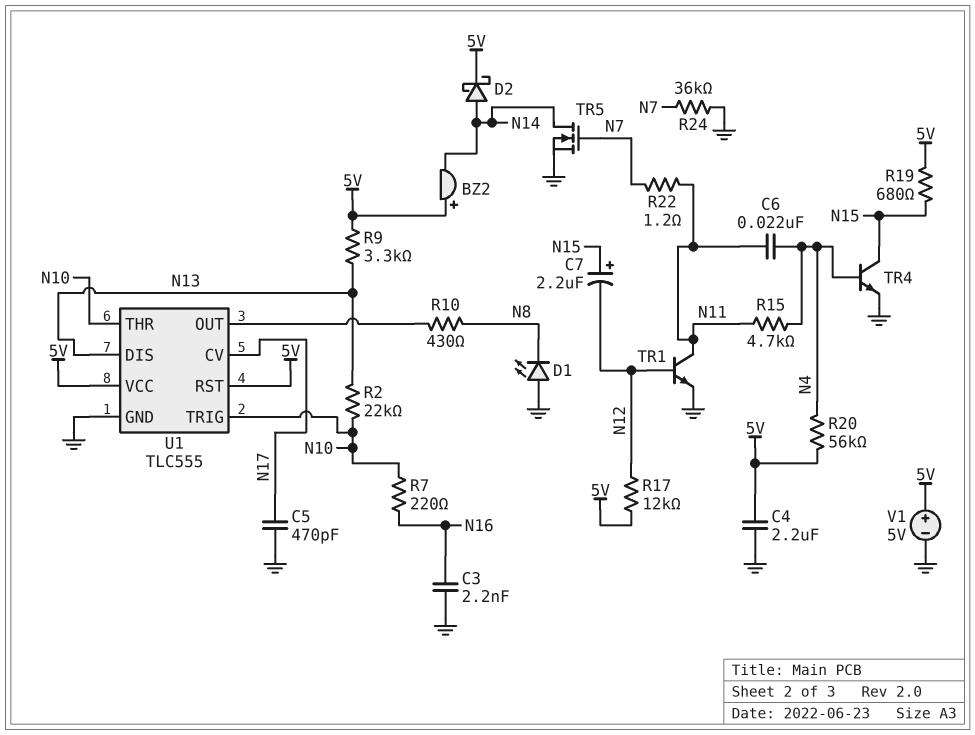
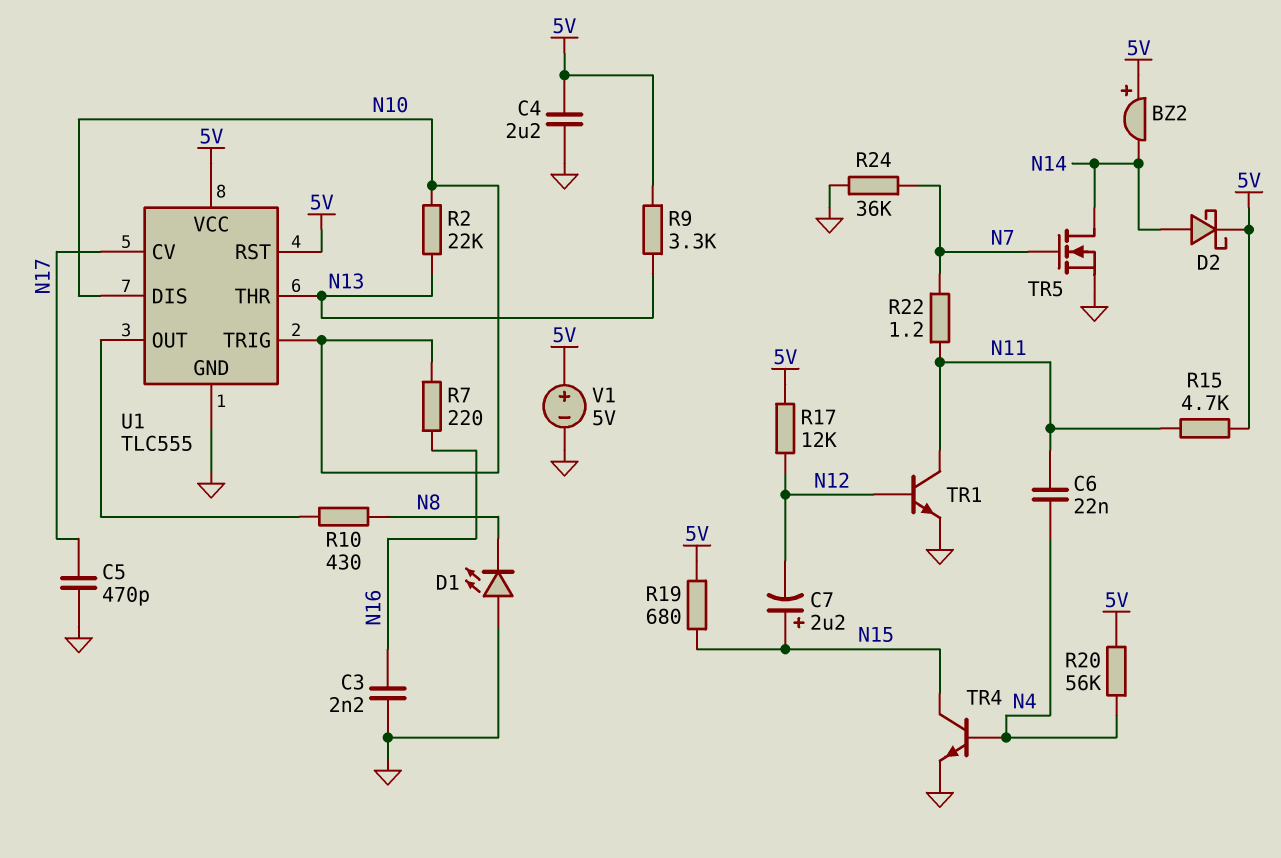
R15: 4.7k (N4, N11) -> 4.7k (5V, N11)
U1 pin DIS: N13 -> N10
U1 pin THR: N10 -> N13

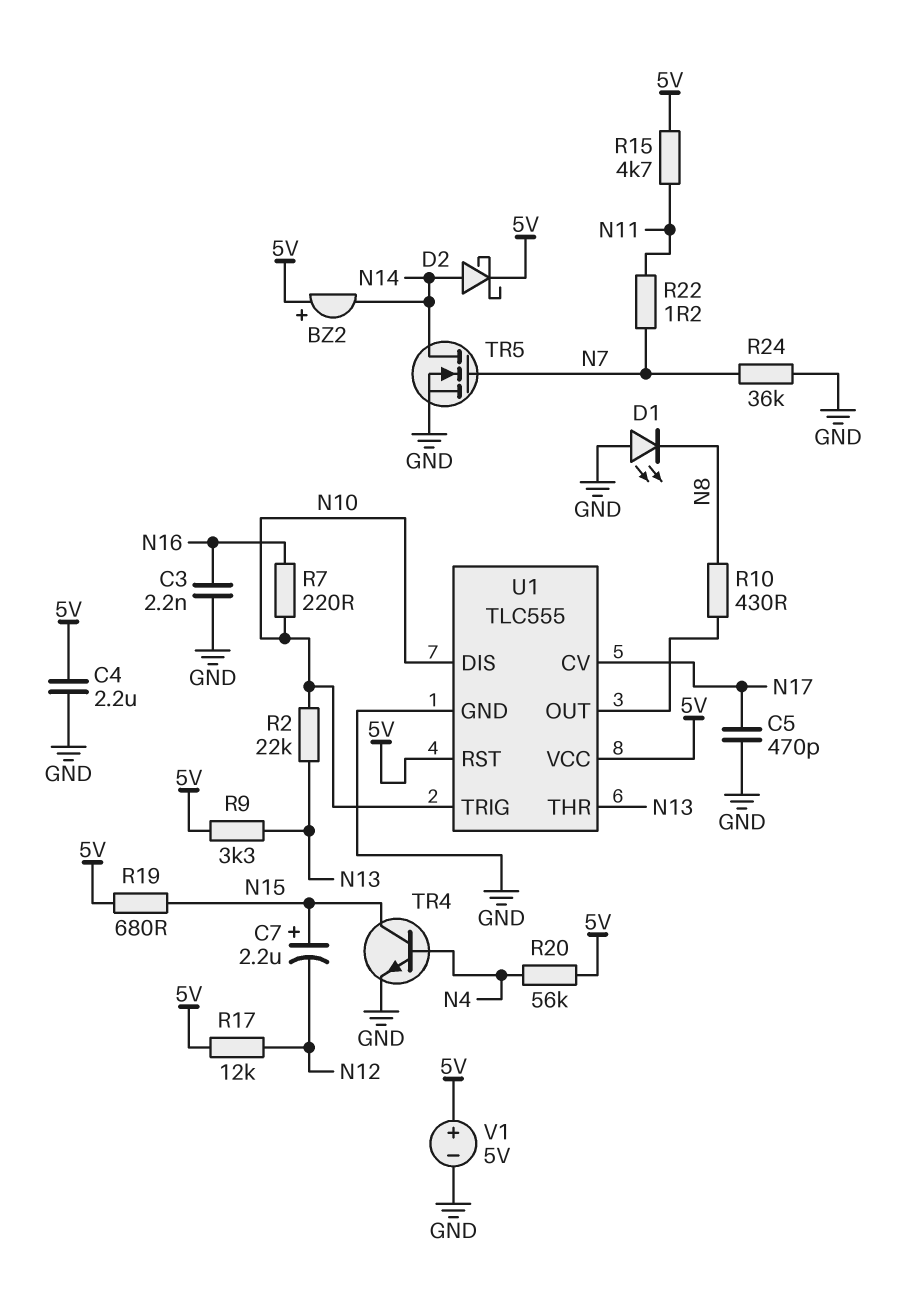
C6: 22nF (N4, N11) -> none
TR1: NPN (B N12, C N11, E GND) -> none

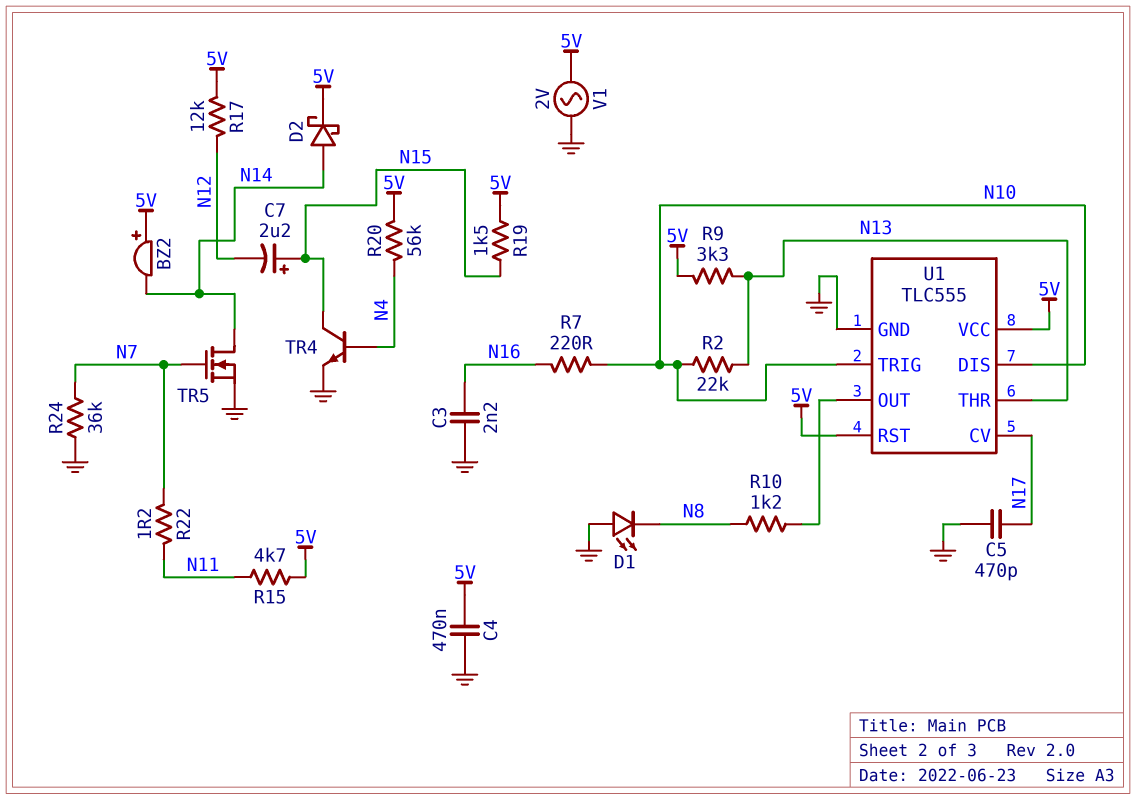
C4: 2.2uF (5V, GND) -> 470nF (5V, GND)
R10: 430 (N8, U1/OUT) -> 1.2k (N8, U1/OUT)
R19: 680 (5V, N15) -> 1.5k (5V, N15)
V1: 5V (plus 5V, minus GND) -> AC 2V (5V, GND)

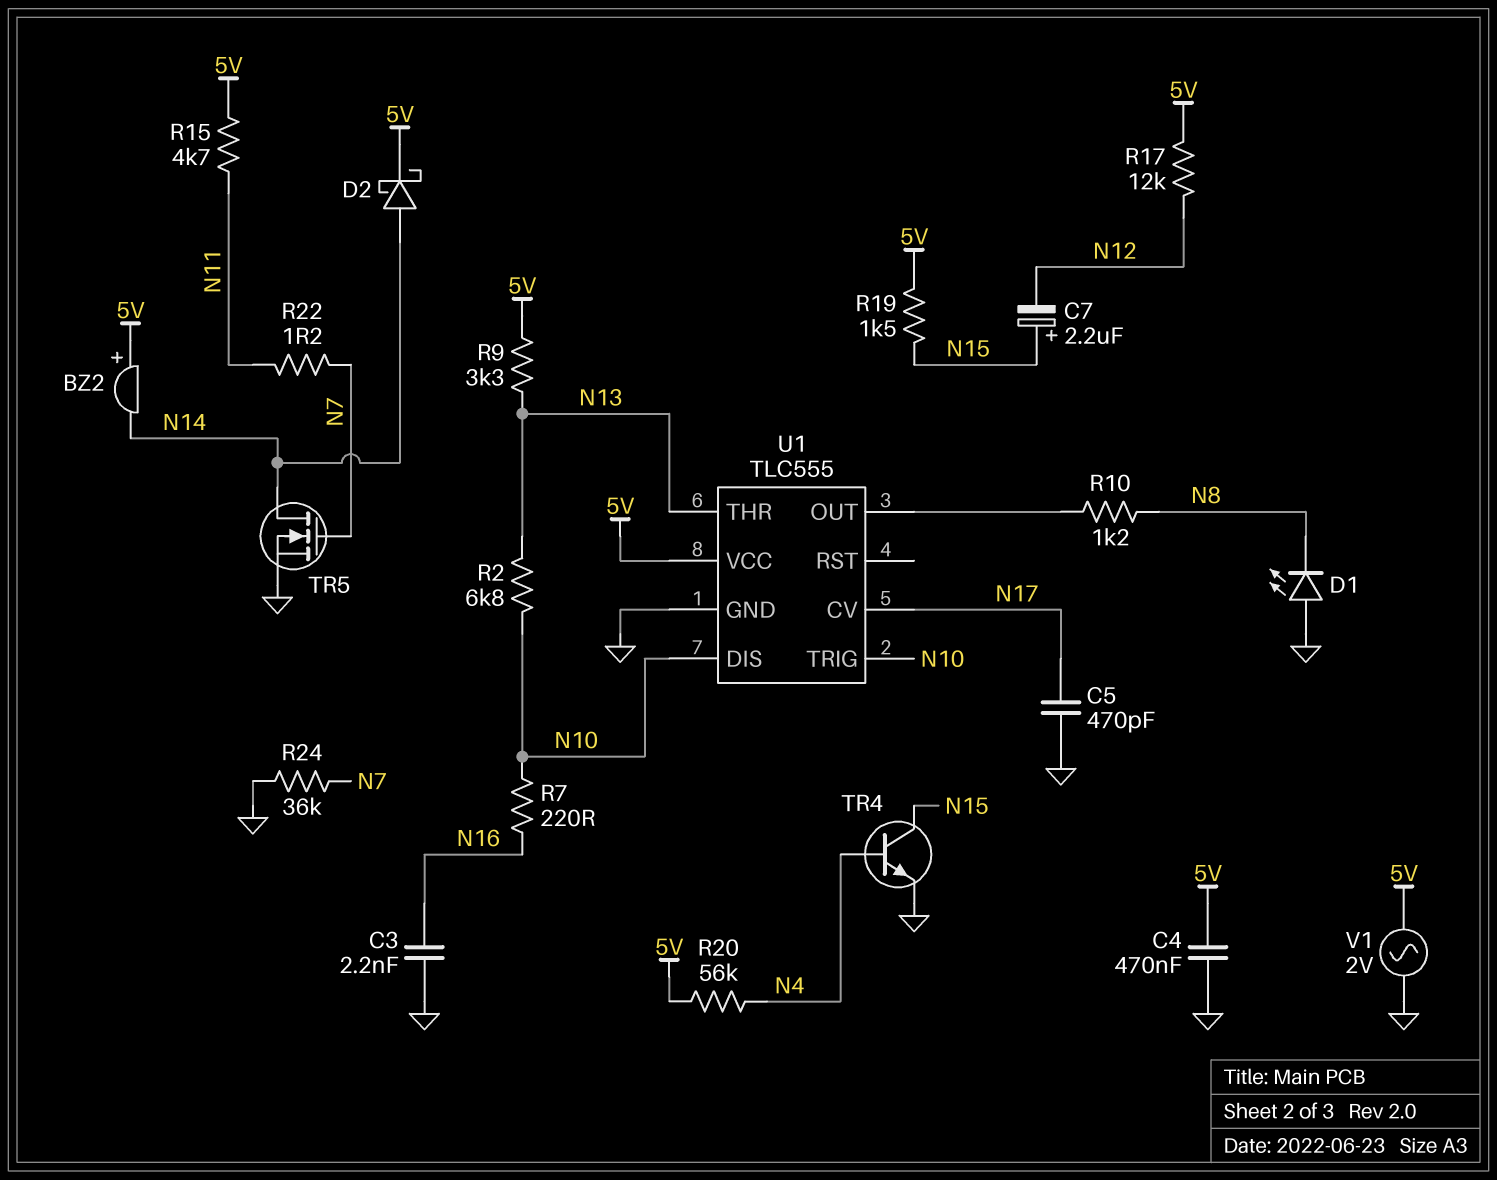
R2: 22k (N10, N13) -> 6.8k (N10, N13)
U1 pin RST: 5V -> none

